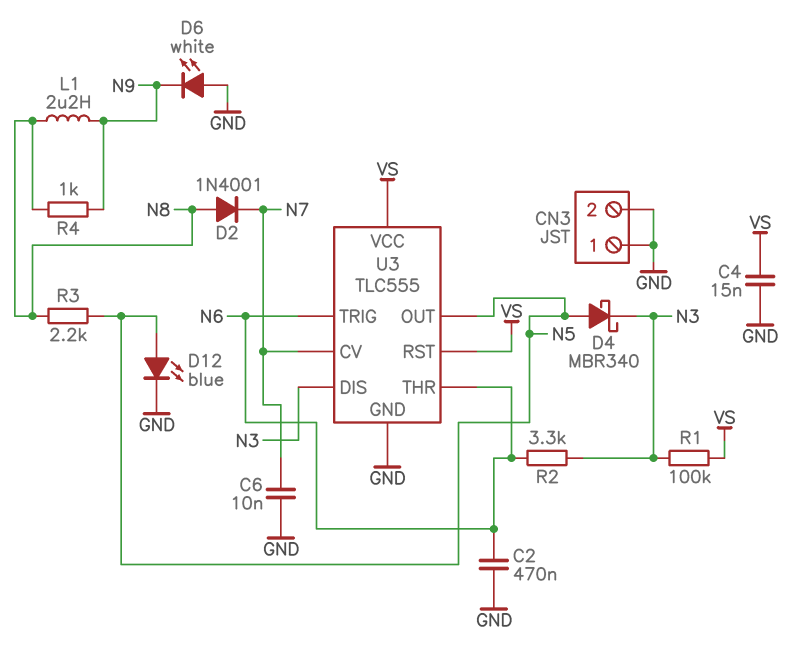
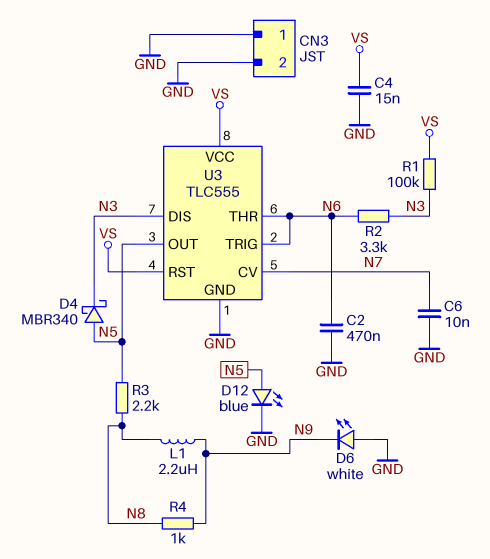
D2: diode 1N4001 (A N8, K N7) -> none

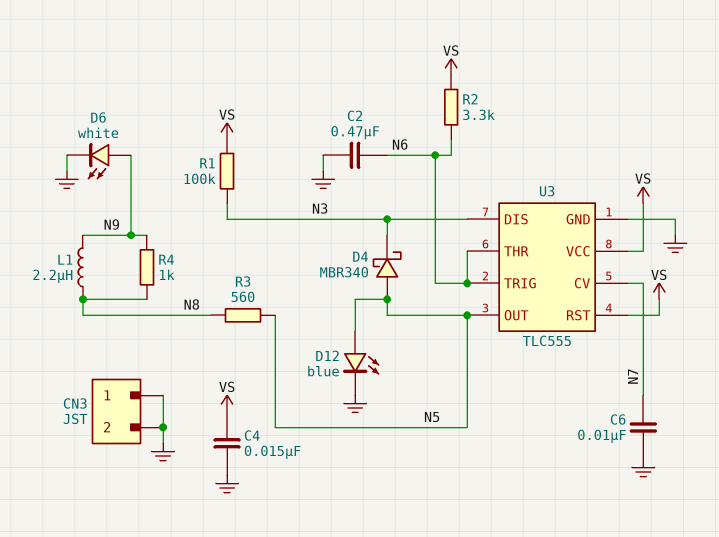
D6: LED white (A GND, K N9) -> LED white (A N9, K GND)
R2: 3.3k (N3, N6) -> 3.3k (N6, VS)
R3: 2.2k (N5, N8) -> 560 (N5, N8)

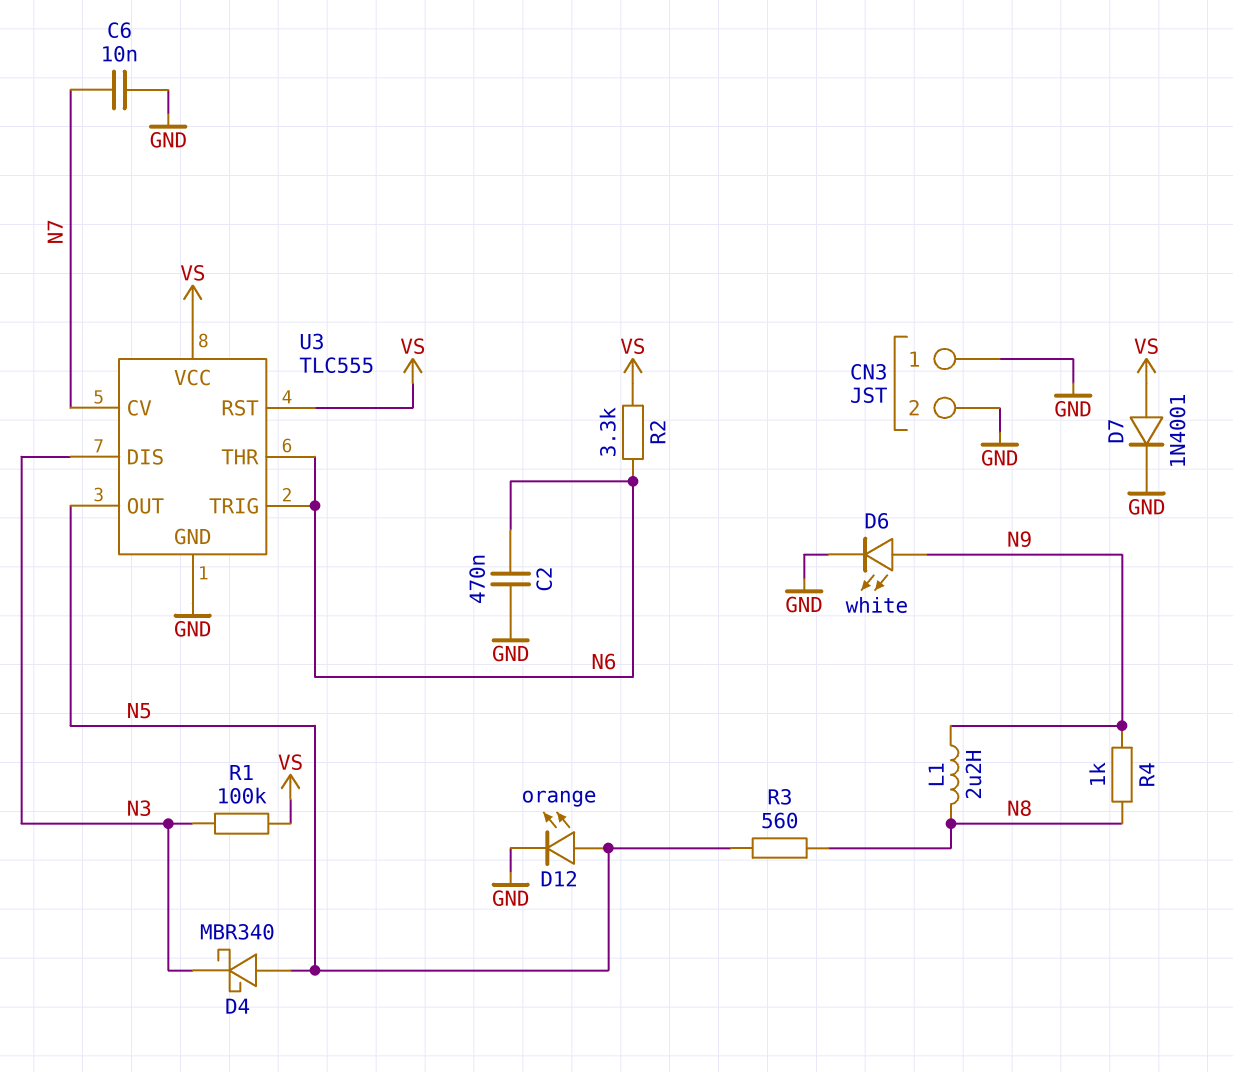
C4: 15nF (GND, VS) -> none
D7: none -> diode 1N4001 (A VS, K GND)
D12: LED blue (A N5, K GND) -> LED orange (A N5, K GND)

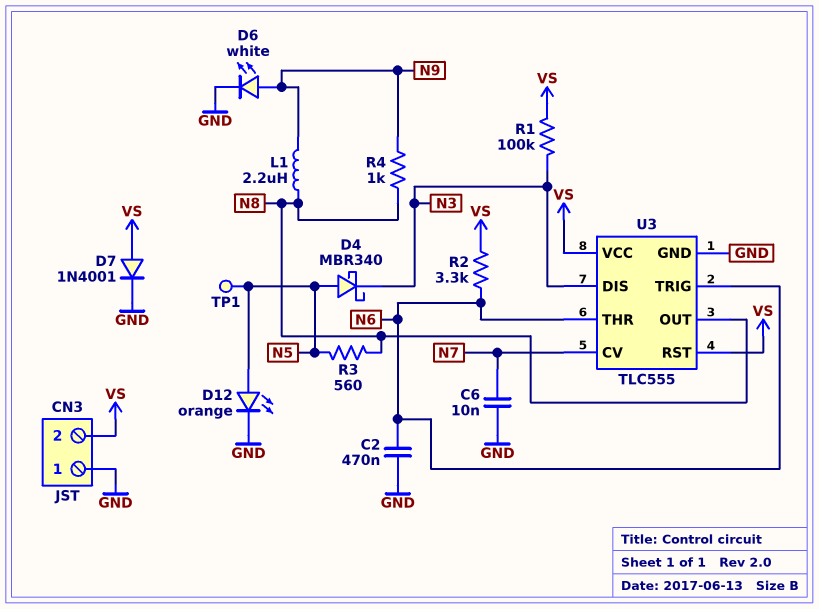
CN3 pin 2: GND -> VS
TP1: none -> test point (N5)
U3 pin OUT: N5 -> N8

